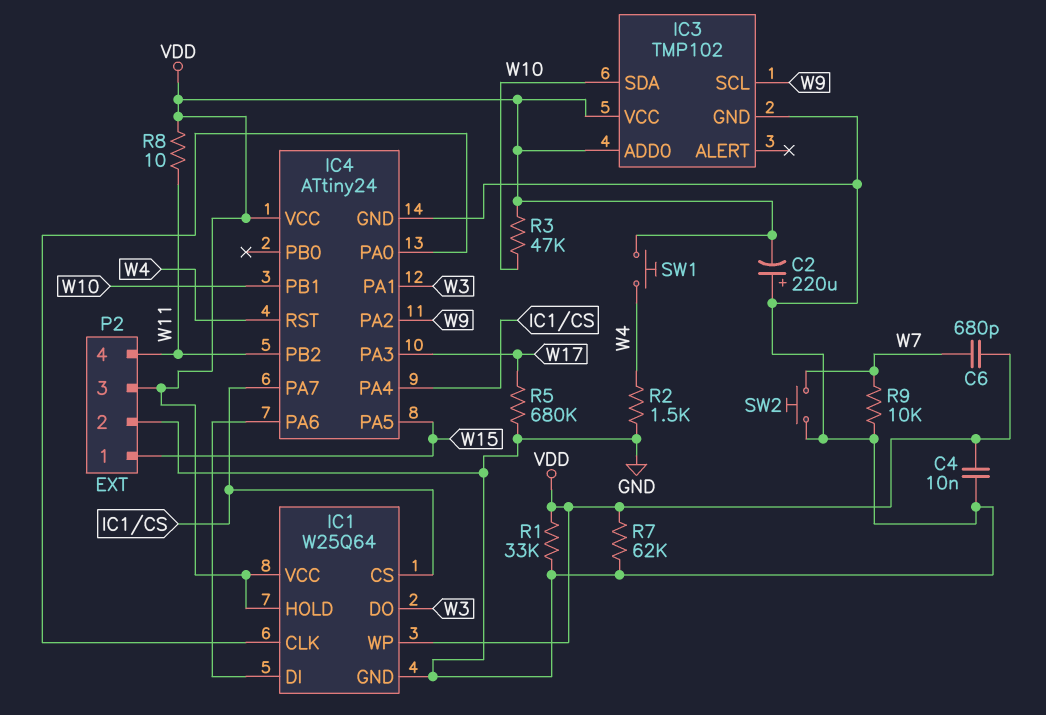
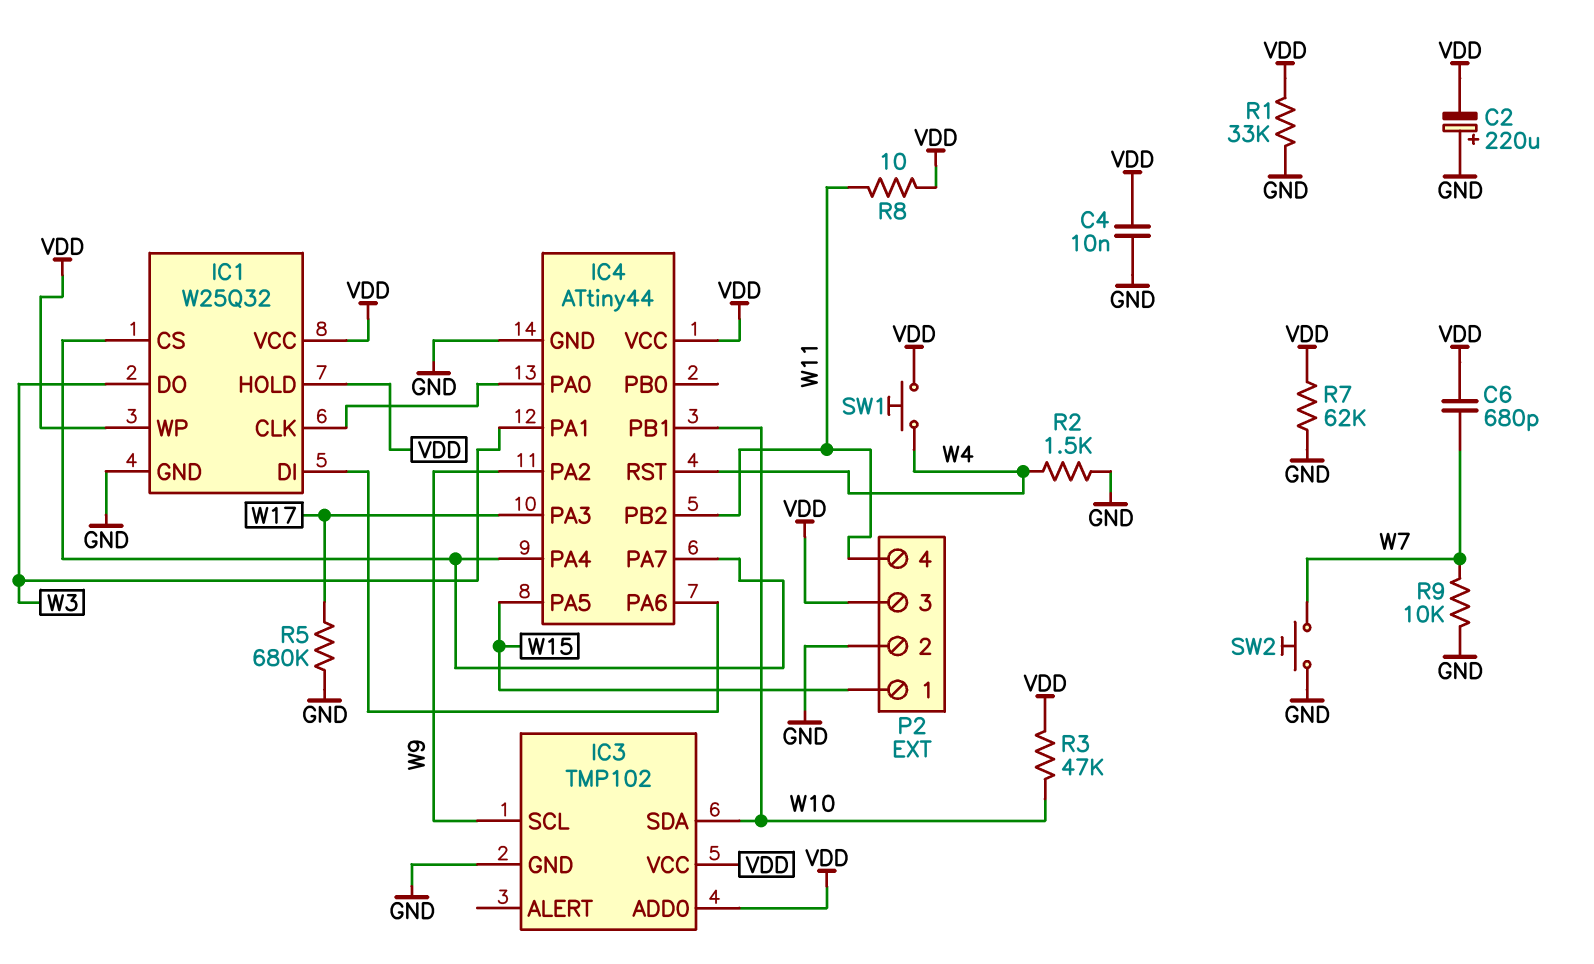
IC1: W25Q64 -> W25Q32
IC4: ATtiny24 -> ATtiny44

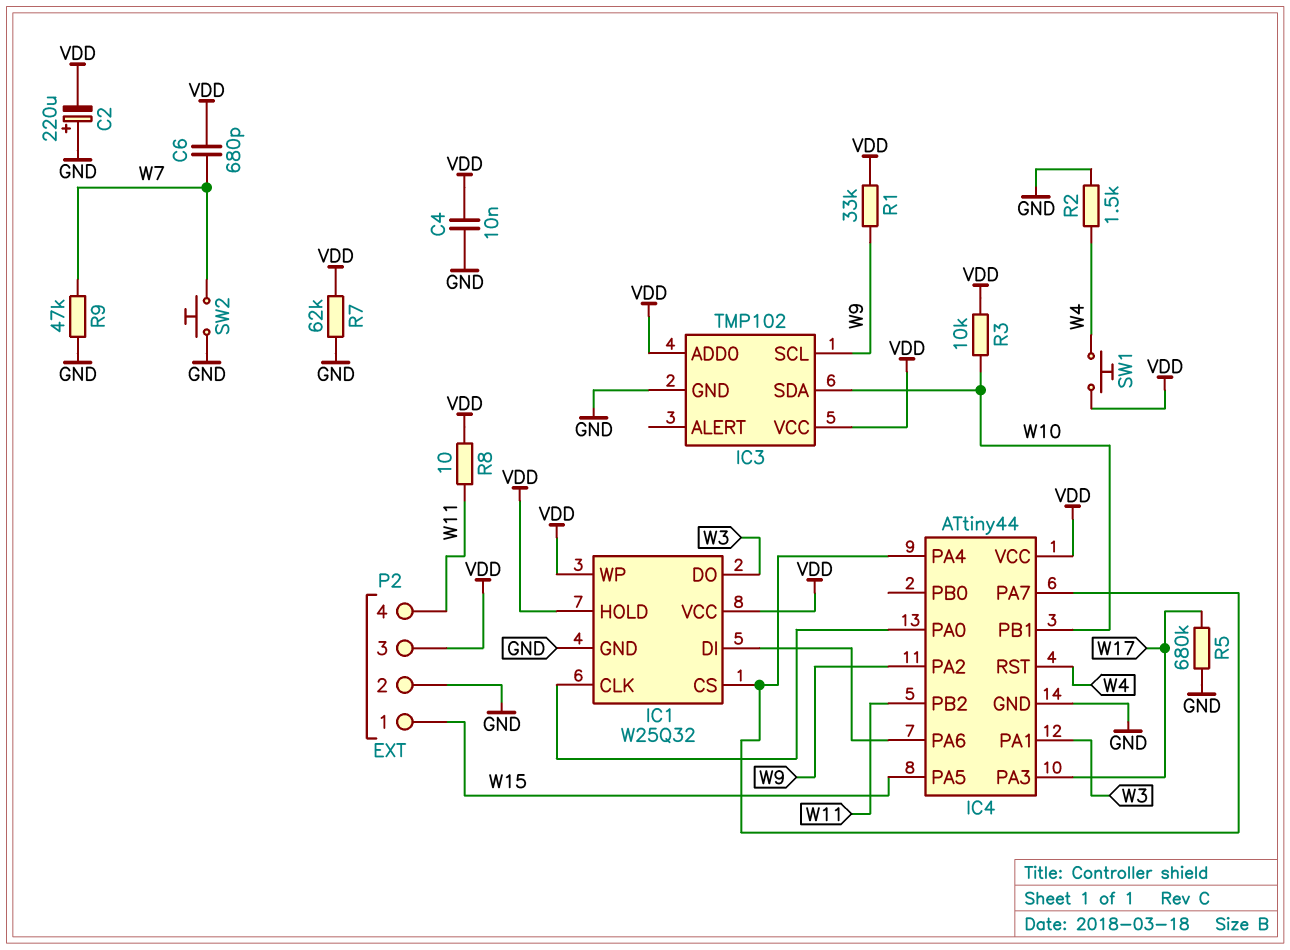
R1: 33k (GND, VDD) -> 33k (VDD, W9)
R3: 47k (VDD, W10) -> 10k (VDD, W10)
R9: 10k (GND, W7) -> 47k (GND, W7)

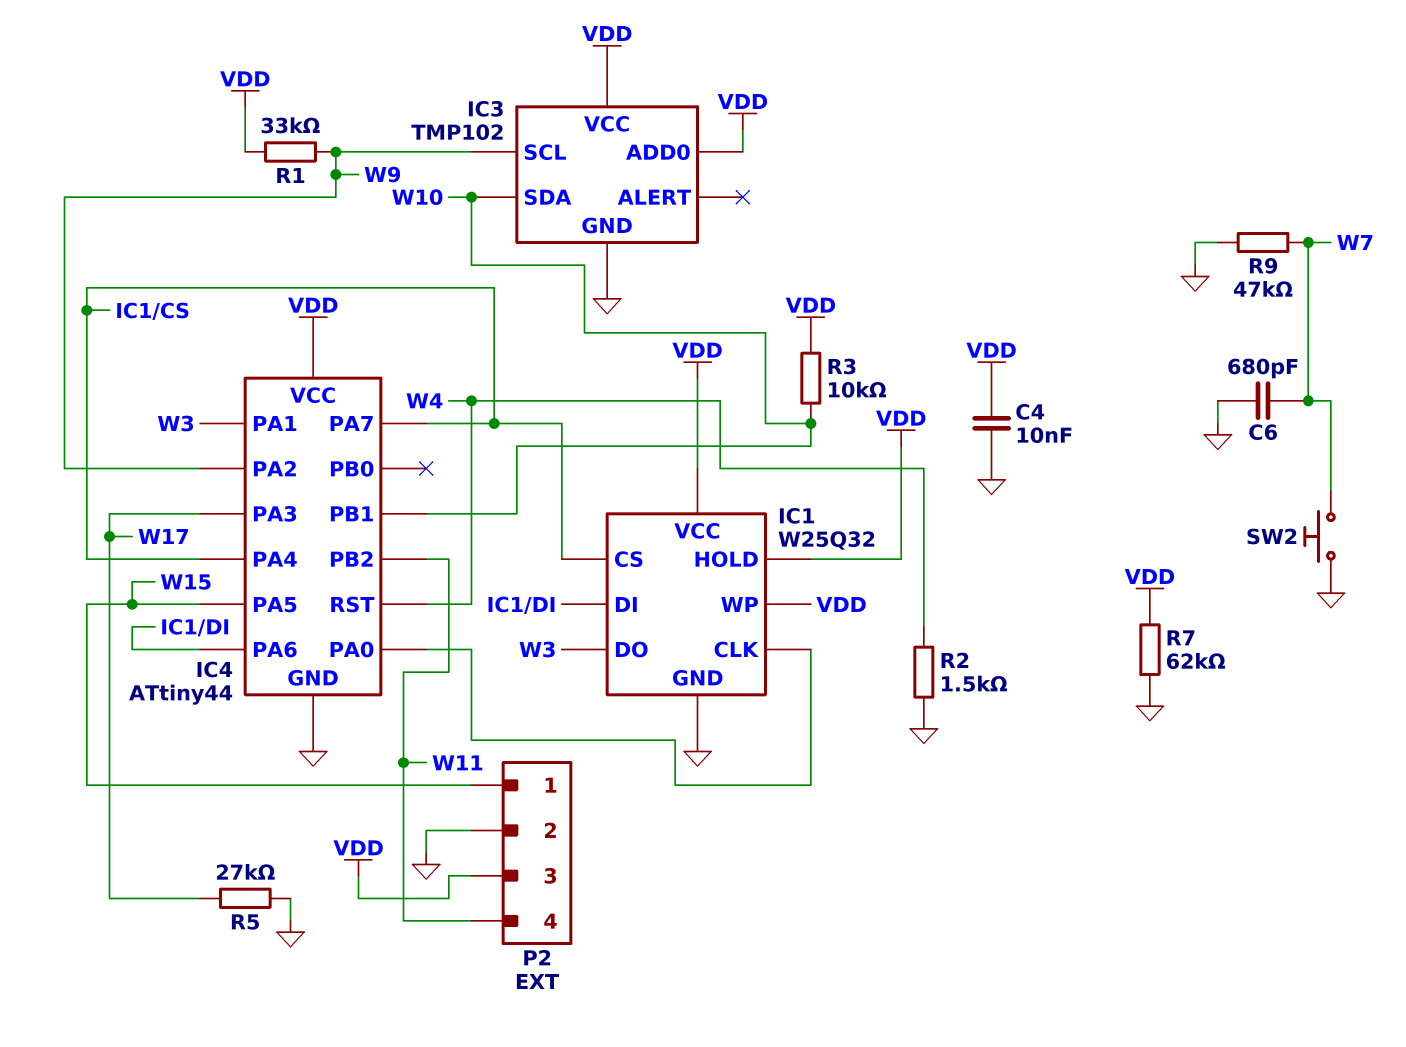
C2: 220uF (plus GND, minus VDD) -> none
C6: 680pF (VDD, W7) -> 680pF (GND, W7)
R5: 680k (GND, W17) -> 27k (GND, W17)
R8: 10 (VDD, W11) -> none
SW1: button (VDD, W4) -> none

